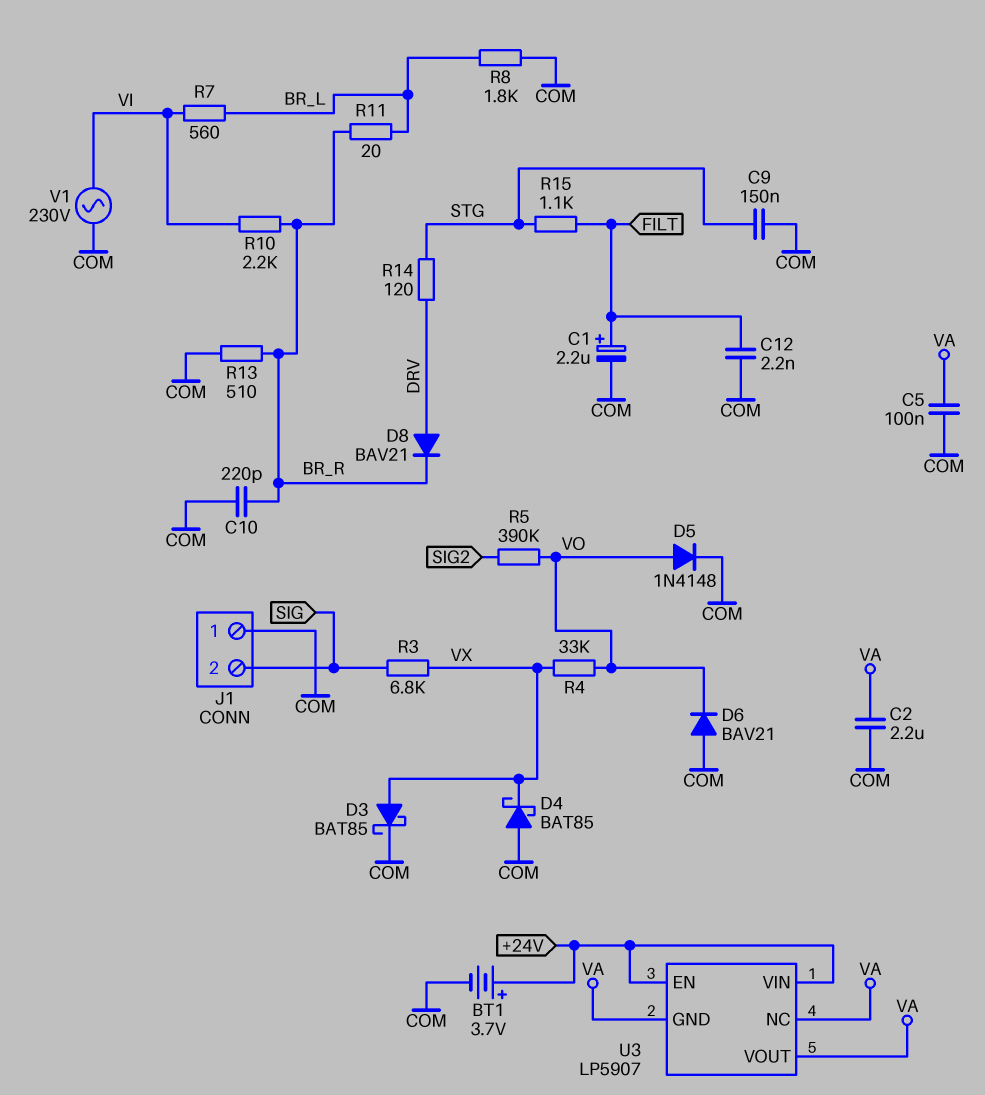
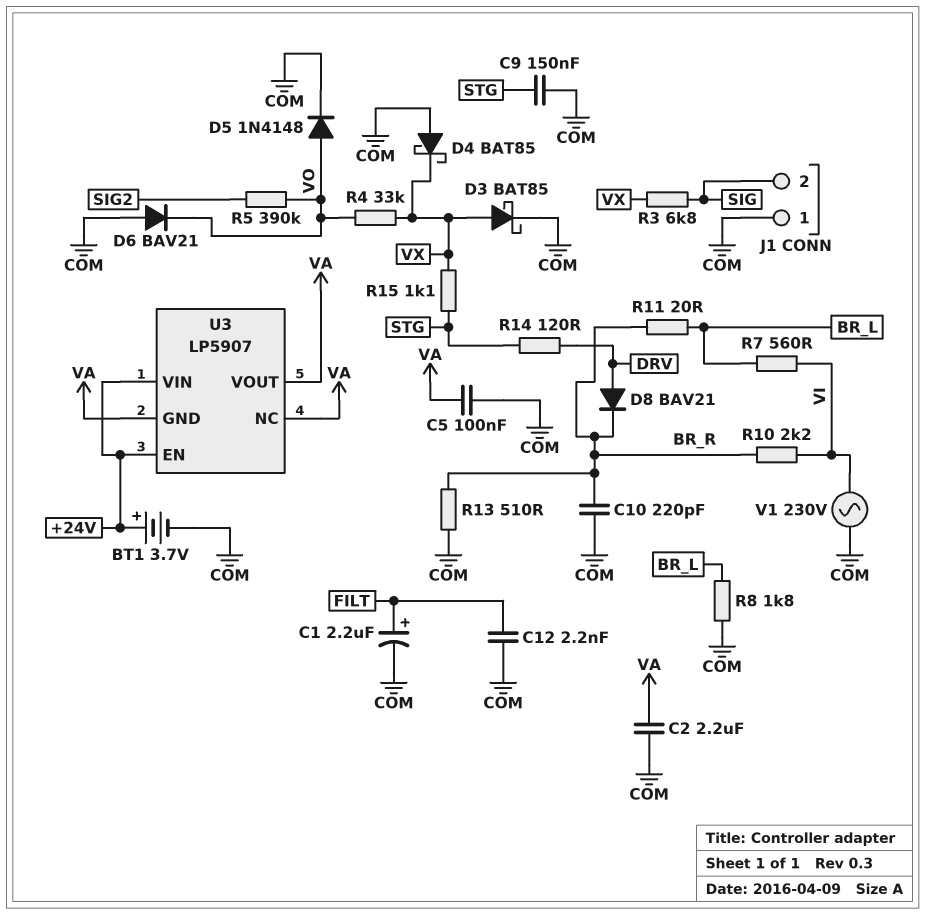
R15: 1.1k (FILT, STG) -> 1.1k (STG, VX)

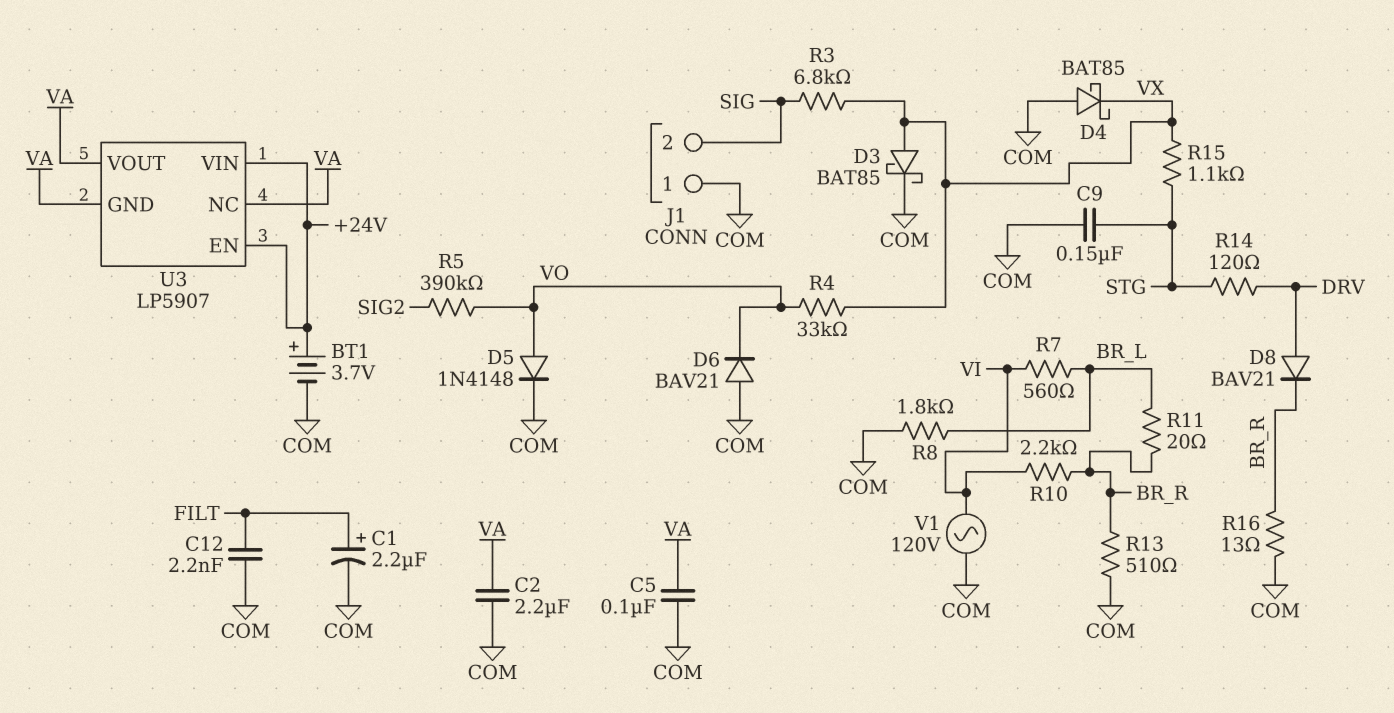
C10: 220pF (BR_R, COM) -> none
R16: none -> 13 (BR_R, COM)
V1: AC 230V (COM, VI) -> AC 120V (COM, VI)

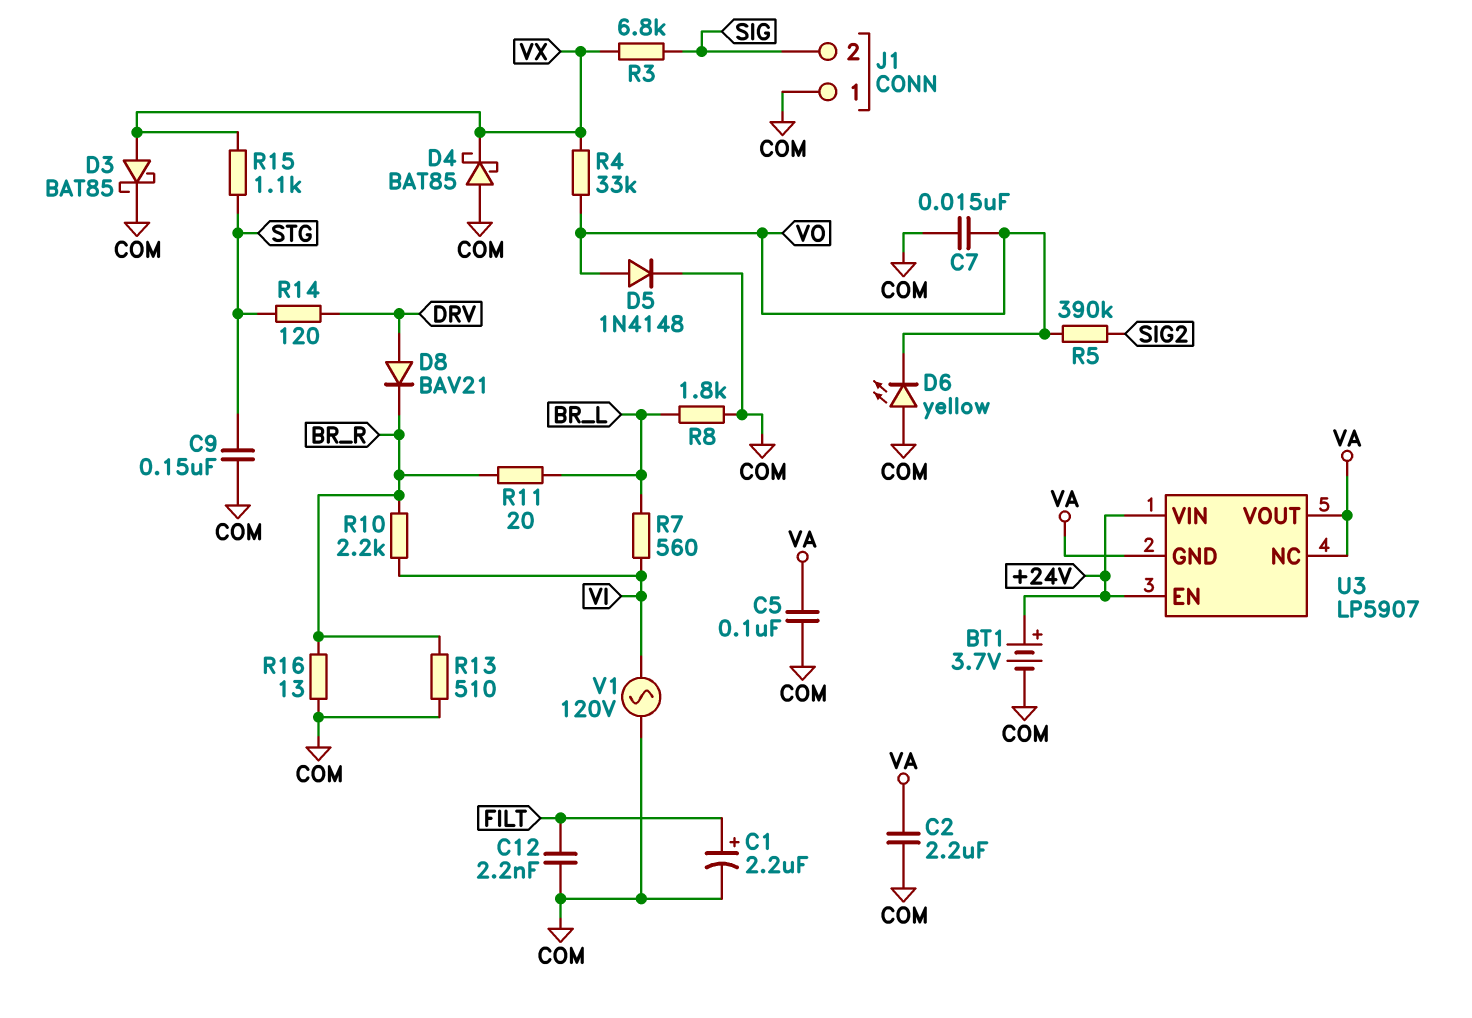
C7: none -> 15nF (COM, VO)
D6: diode BAV21 (A COM, K VO) -> LED yellow (A COM, K VO)

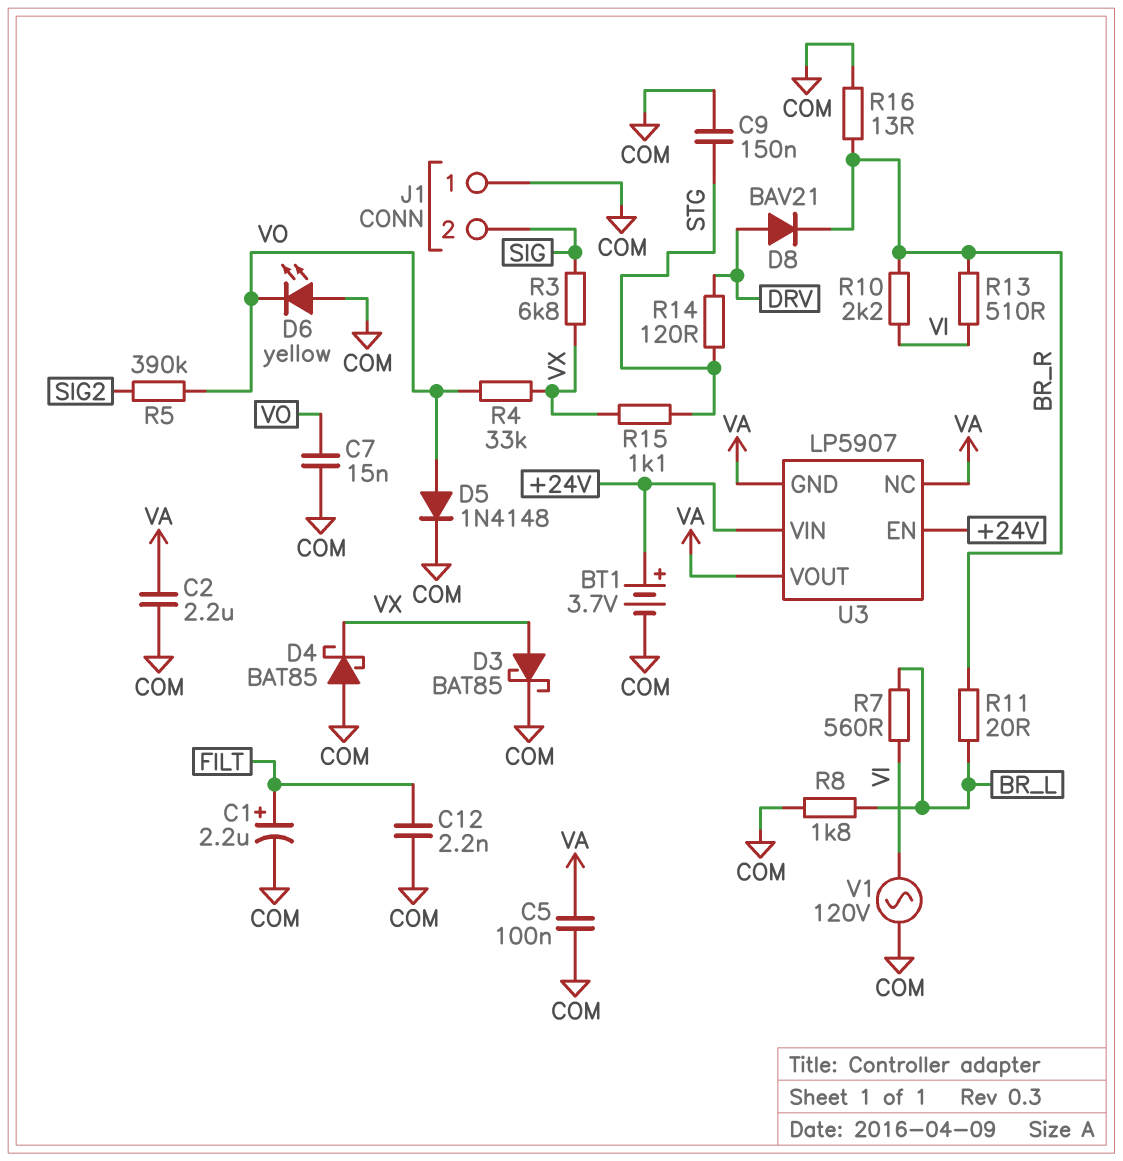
R13: 510 (BR_R, COM) -> 510 (BR_R, VI)

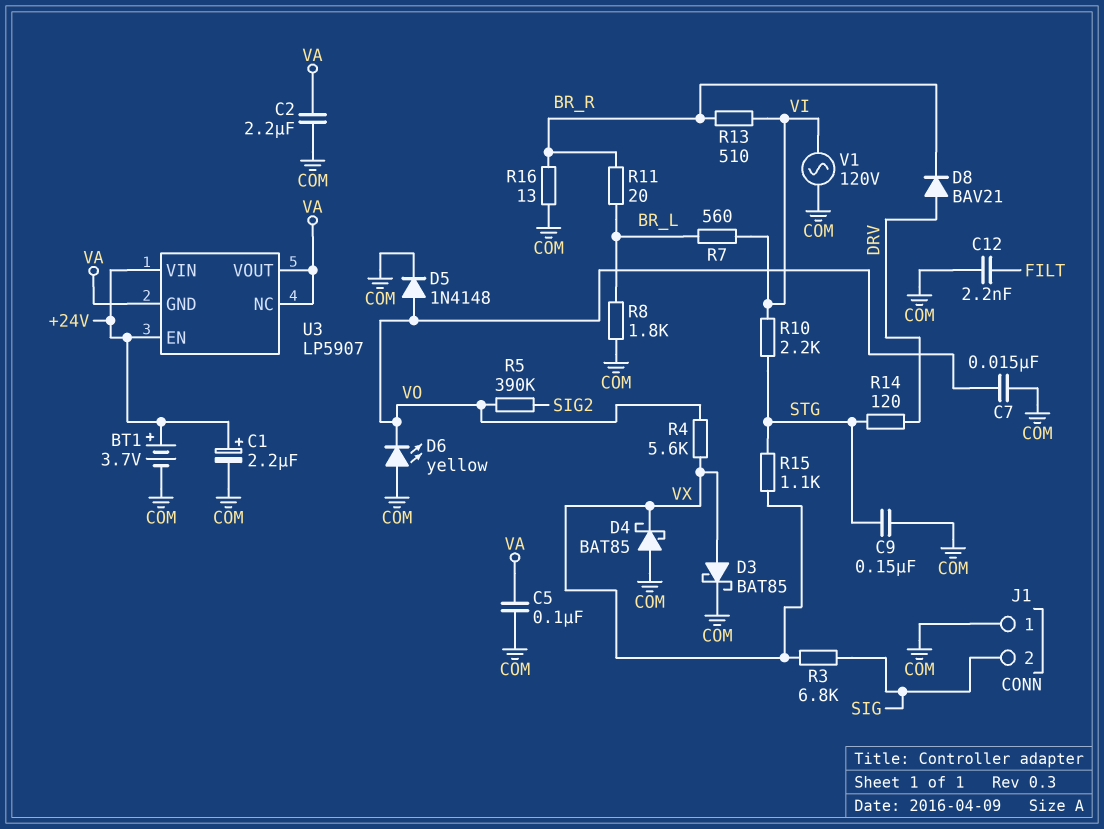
C1: 2.2uF (plus FILT, minus COM) -> 2.2uF (plus +24V, minus COM)
R4: 33k (VO, VX) -> 5.6k (VO, VX)
R10: 2.2k (BR_R, VI) -> 2.2k (STG, VI)

